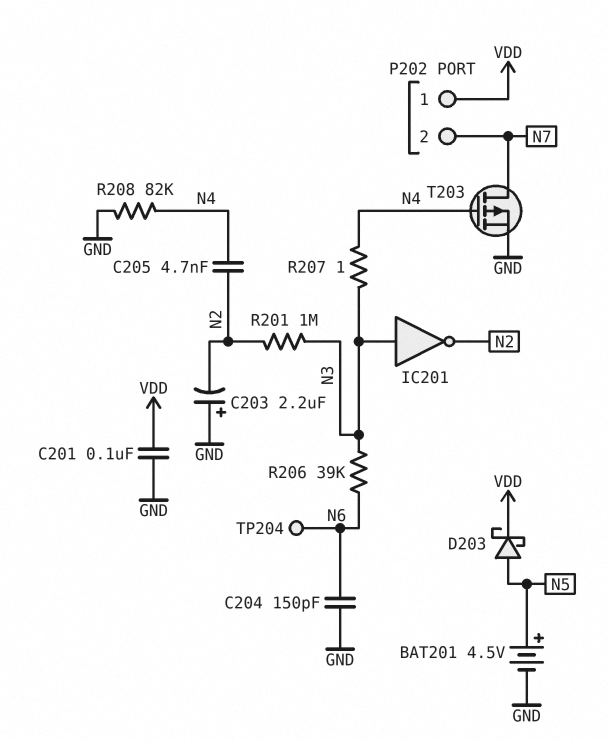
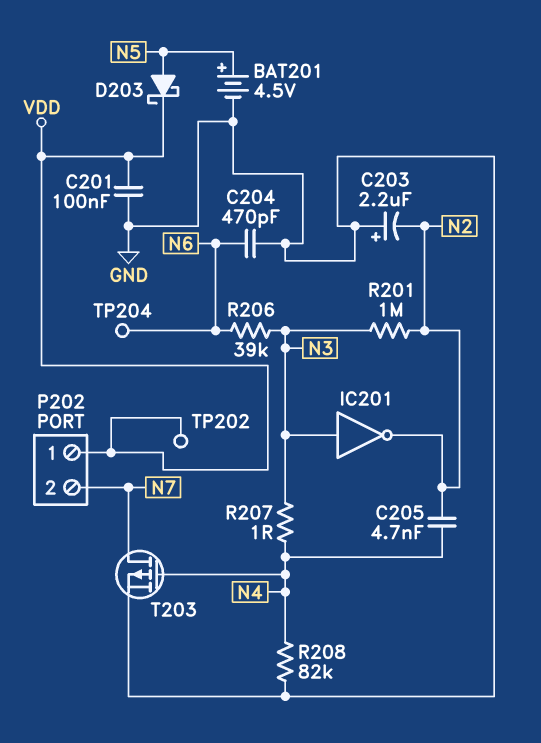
C204: 150pF (GND, N6) -> 470pF (GND, N6)
TP202: none -> test point (VDD)

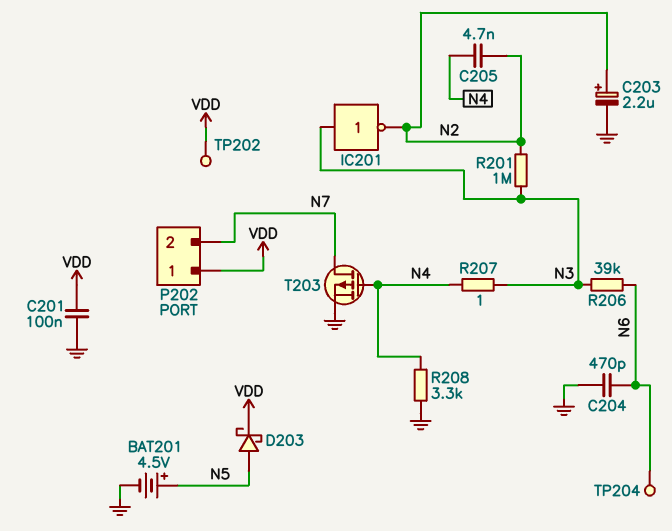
C203: 2.2uF (plus GND, minus N2) -> 2.2uF (plus N2, minus GND)
R208: 82k (GND, N4) -> 3.3k (GND, N4)

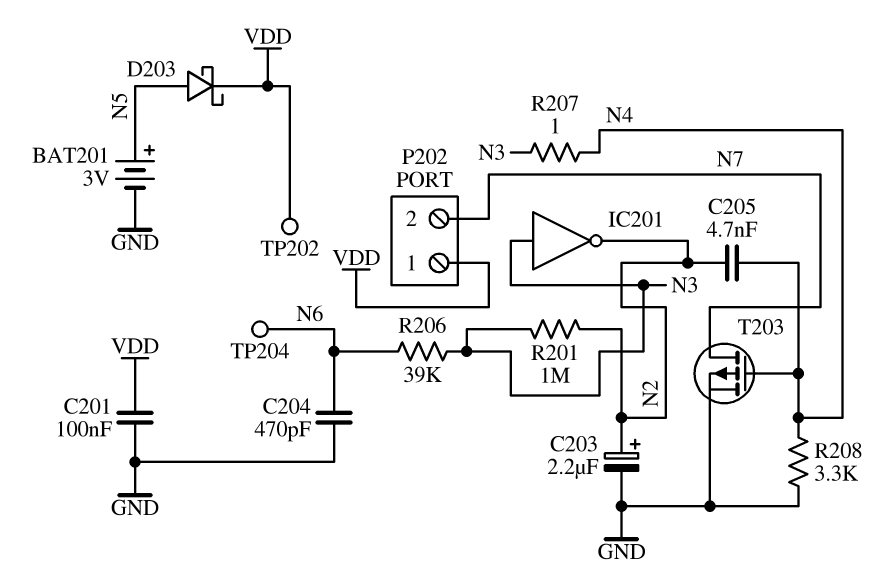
BAT201: 4.5V (plus N5, minus GND) -> 3V (plus N5, minus GND)

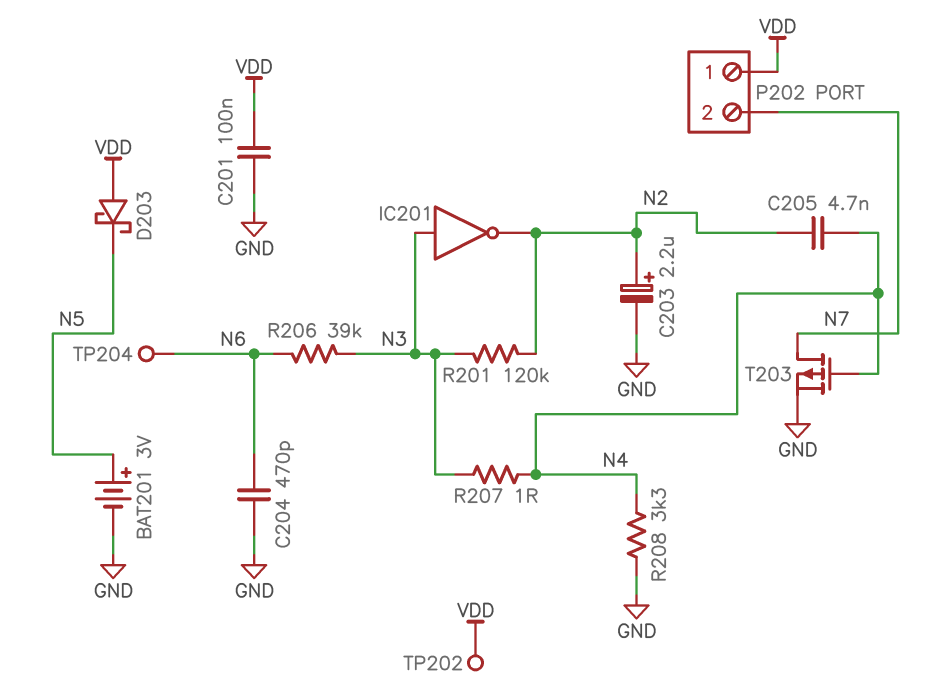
D203: schottky (A N5, K VDD) -> schottky (A VDD, K N5)
R201: 1M (N2, N3) -> 120k (N2, N3)

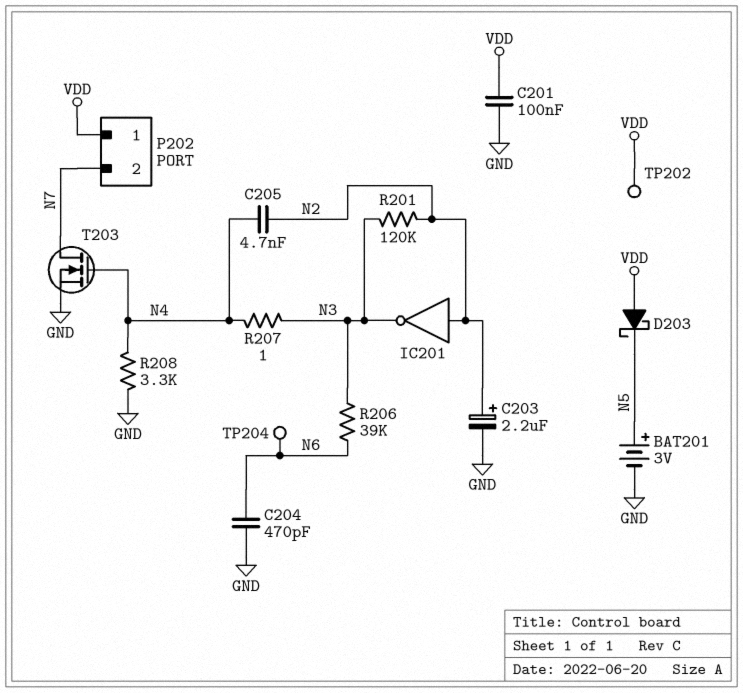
IC201: NOT (in N3, out N2) -> NOT (in N2, out N3)
T203: PMOS (G N4, D N7, S GND) -> NMOS (G N4, D N7, S GND)

